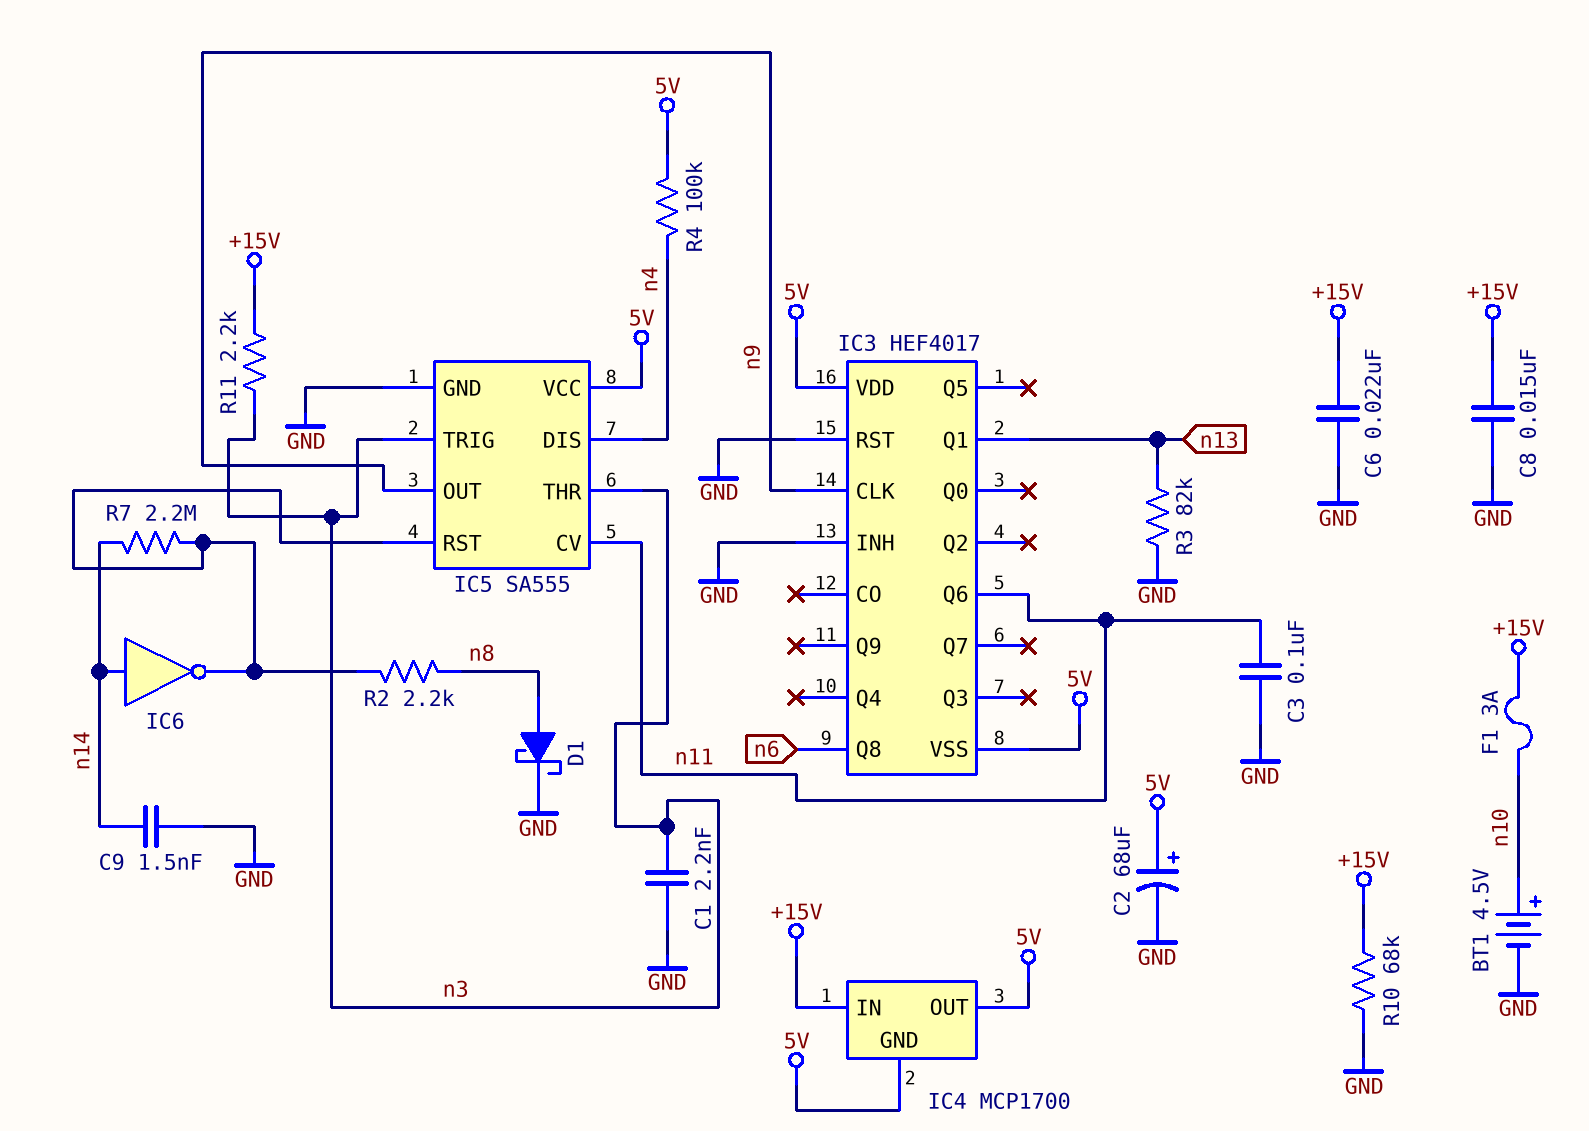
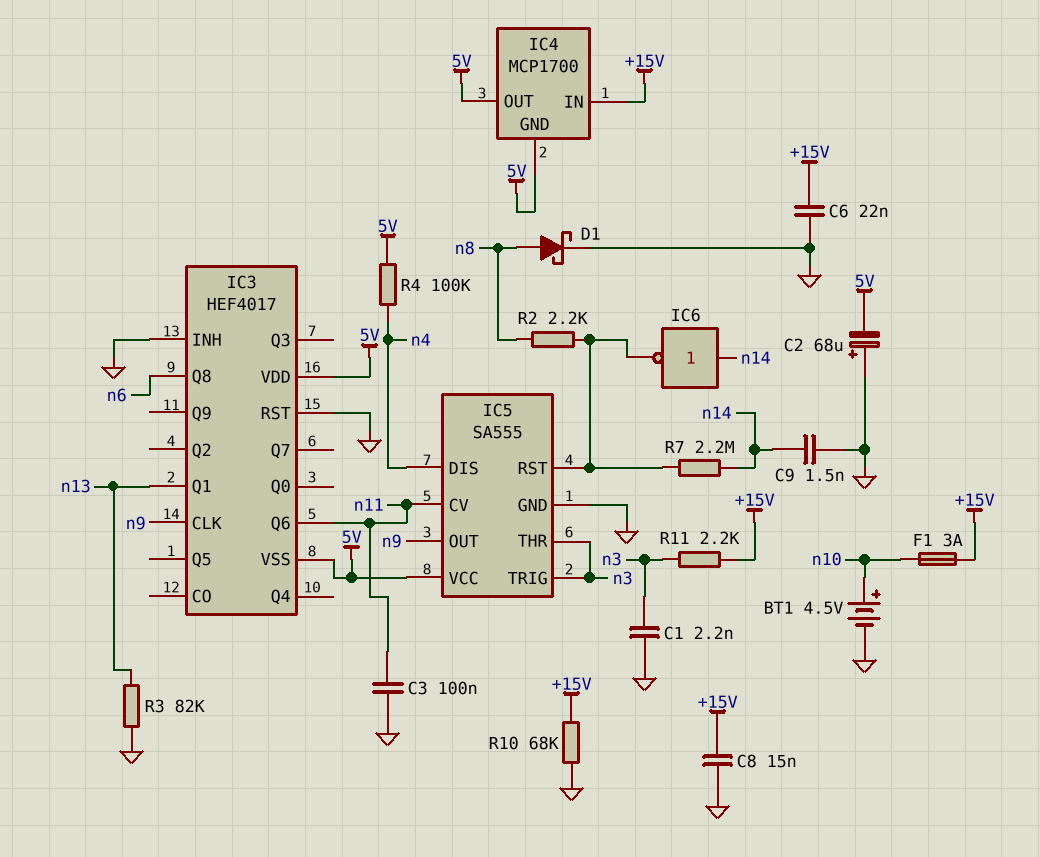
C2: 68uF (plus 5V, minus GND) -> 68uF (plus GND, minus 5V)

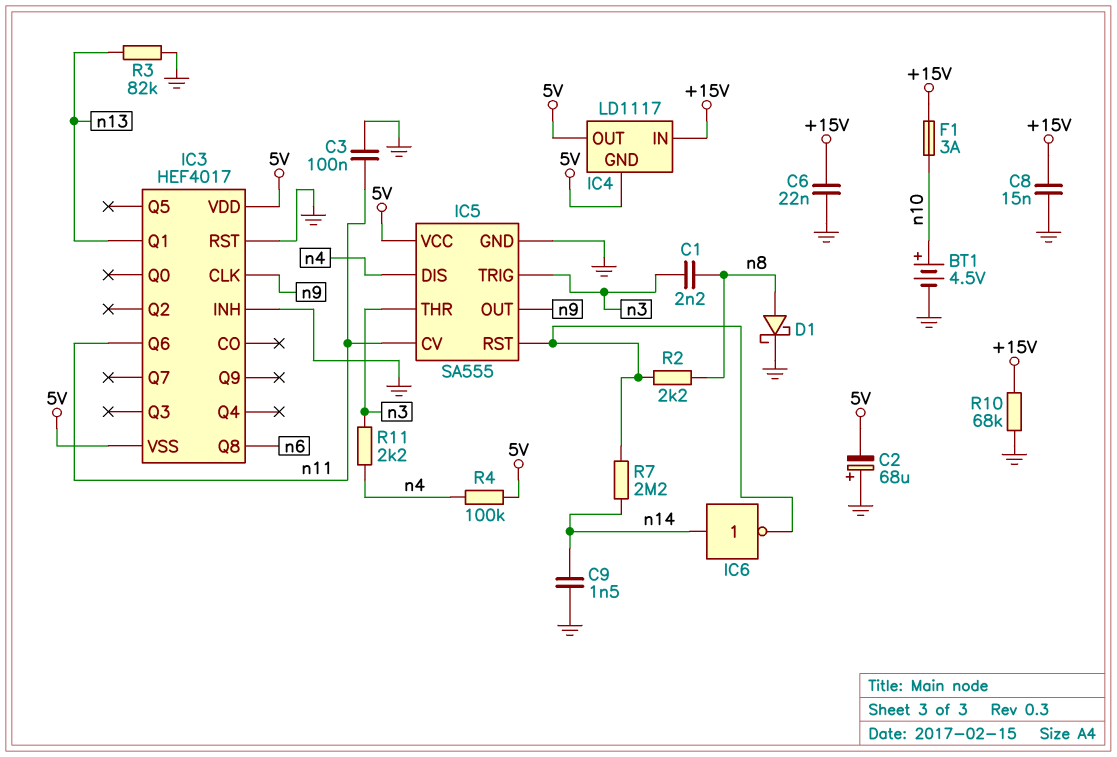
C1: 2.2nF (GND, n3) -> 2.2nF (n3, n8)
IC4: MCP1700 -> LD1117
R11: 2.2k (+15V, n3) -> 2.2k (n3, n4)

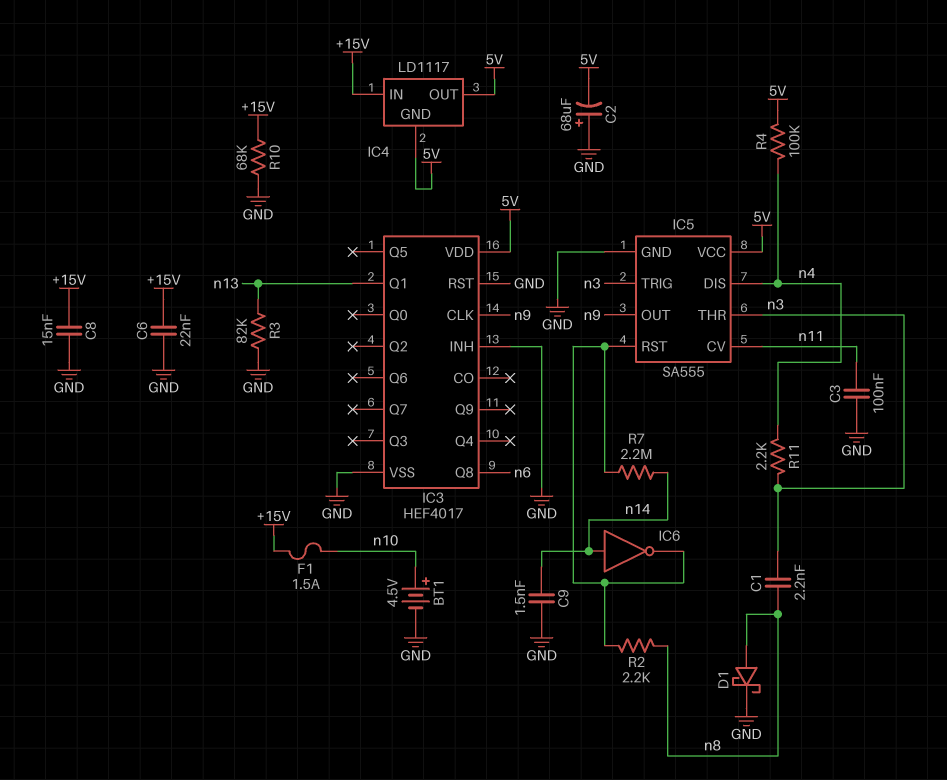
F1: 3A (+15V, n10) -> 1.5A (+15V, n10)
IC3 pin Q6: n11 -> none
IC3 pin VSS: 5V -> GND

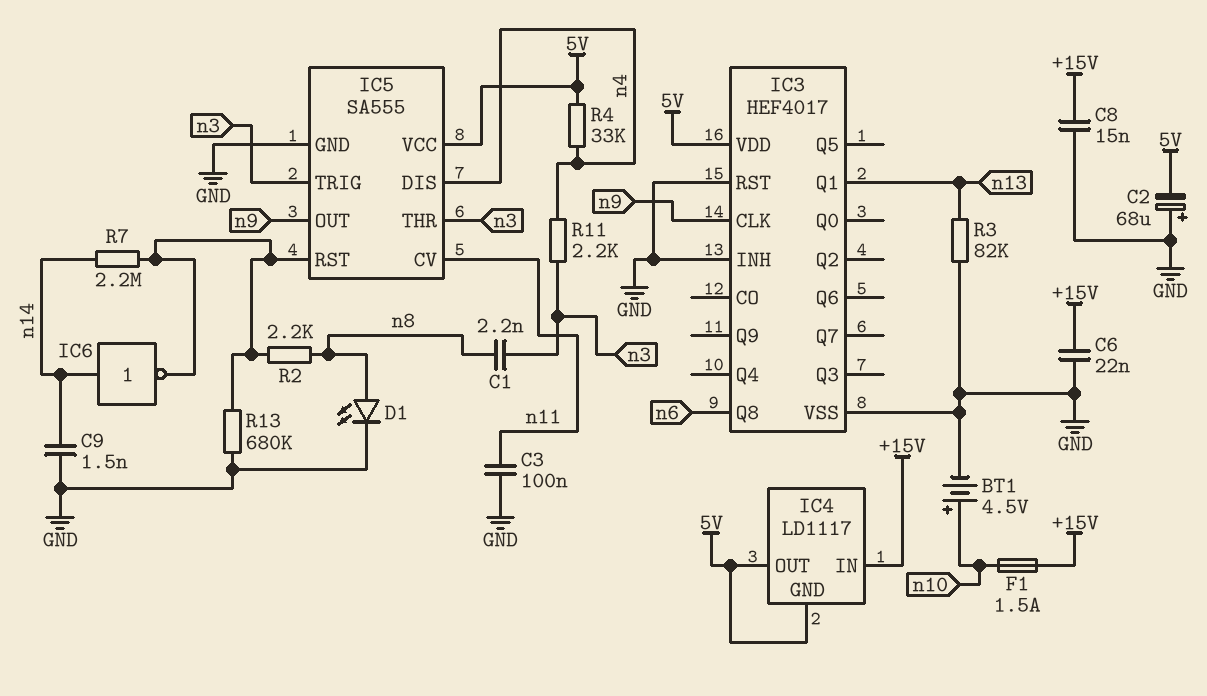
D1: schottky (A n8, K GND) -> LED (A n8, K GND)
R4: 100k (5V, n4) -> 33k (5V, n4)
R10: 68k (+15V, GND) -> none
R13: none -> 680k (GND, IC5/RST)

